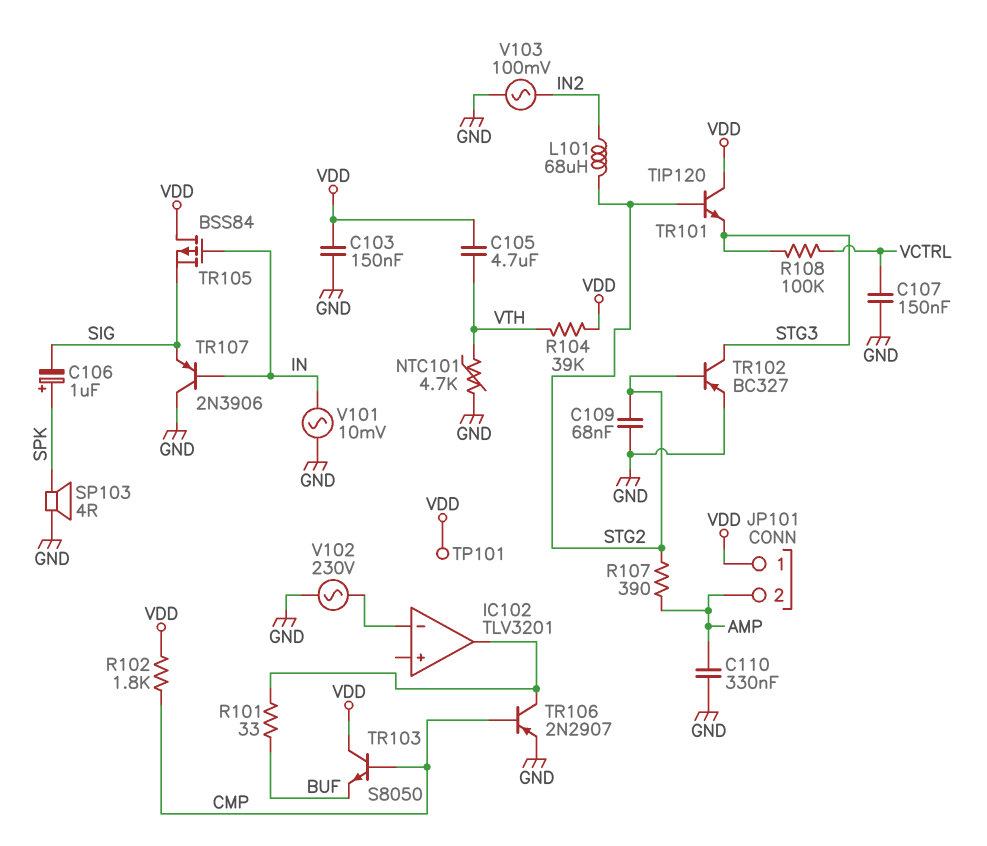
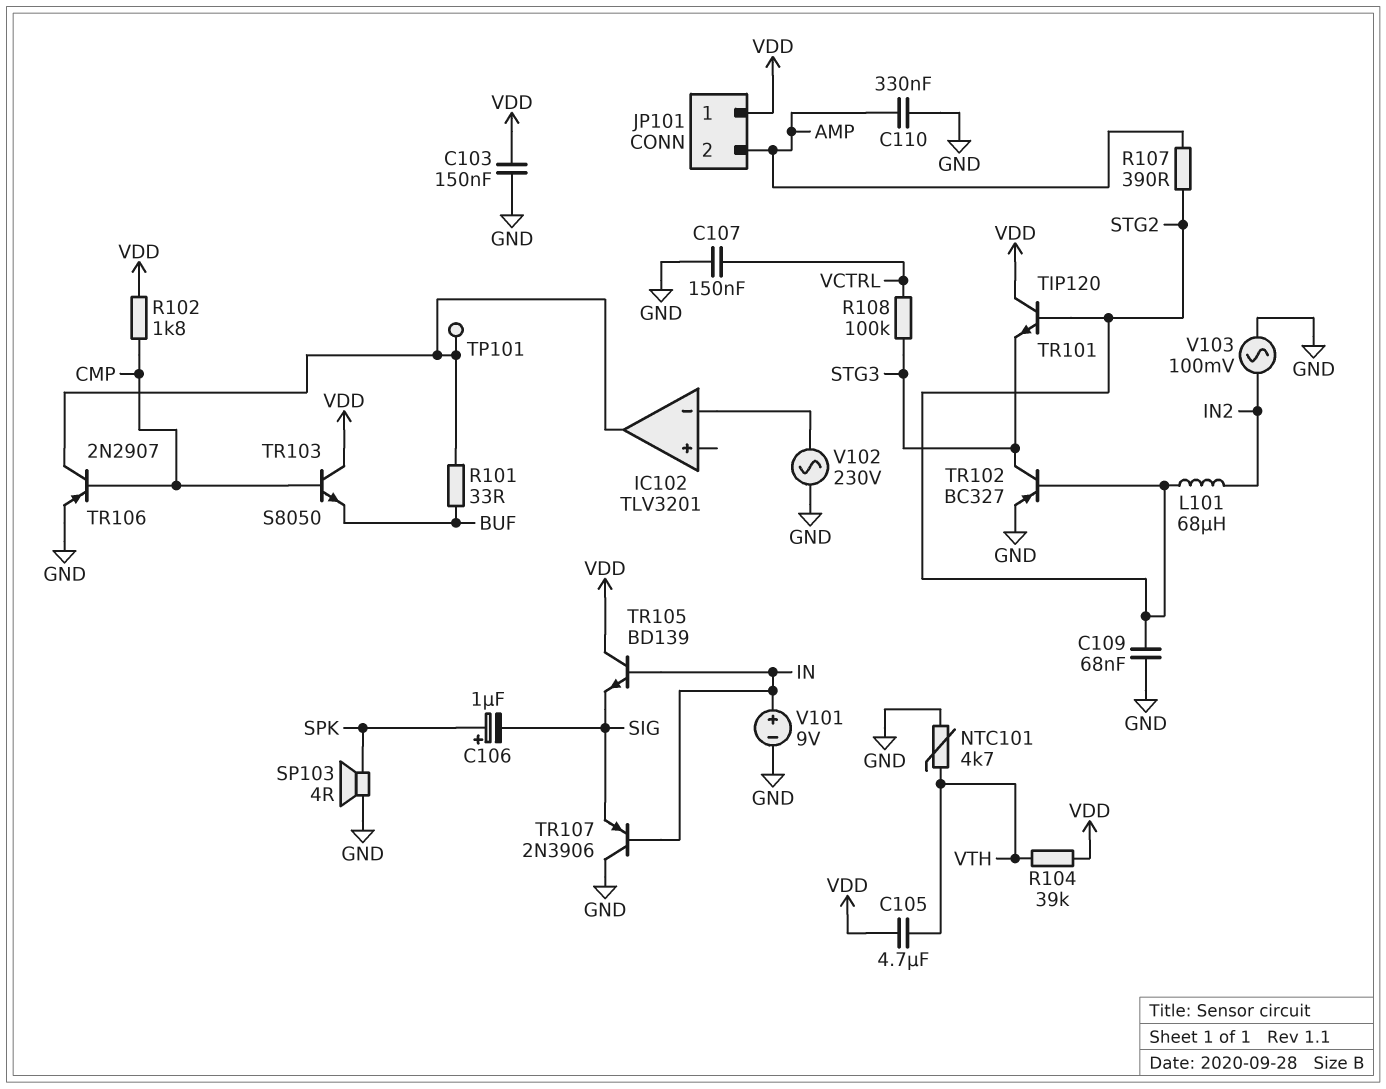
TP101: test point (VDD) -> test point (IC102/out)
TR105: PMOS BSS84 (G IN, D VDD, S SIG) -> NPN BD139 (B IN, C VDD, E SIG)
V101: AC 10mV (GND, IN) -> 9V (plus IN, minus GND)

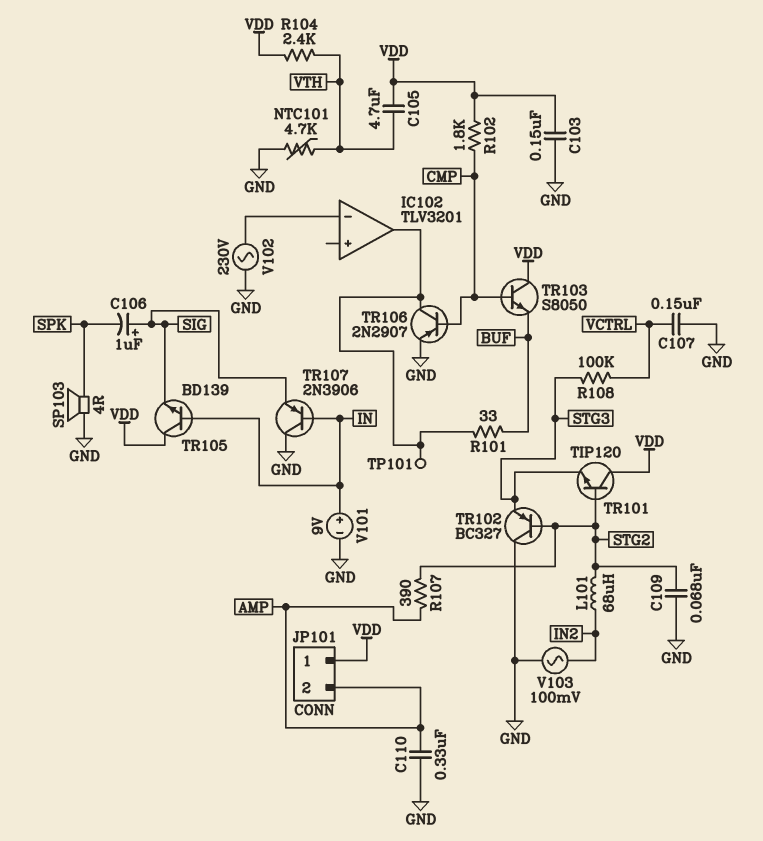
C106: 1uF (plus SPK, minus SIG) -> 1uF (plus SIG, minus SPK)
R104: 39k (VDD, VTH) -> 2.4k (VDD, VTH)
TR102: PNP BC327 (B STG2, C STG3, E GND) -> PNP BC327 (B STG2, C GND, E STG3)

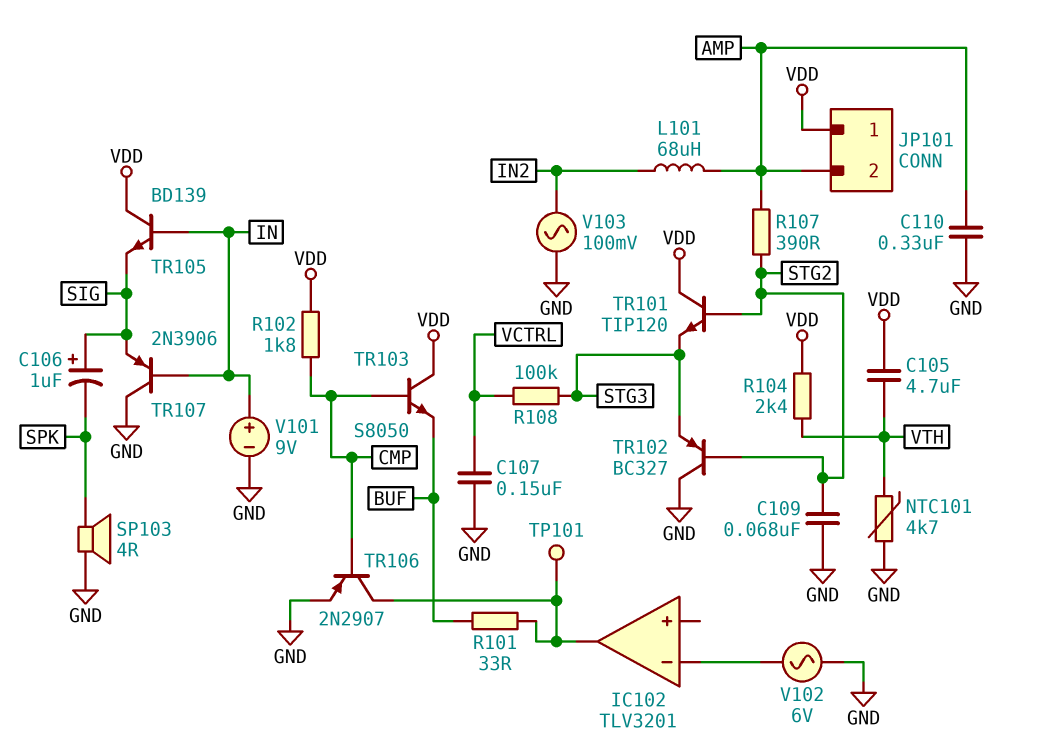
C103: 150nF (GND, VDD) -> none
L101: 68uH (IN2, STG2) -> 68uH (AMP, IN2)
V102: AC 230V (GND, IC102/in-) -> AC 6V (GND, IC102/in-)

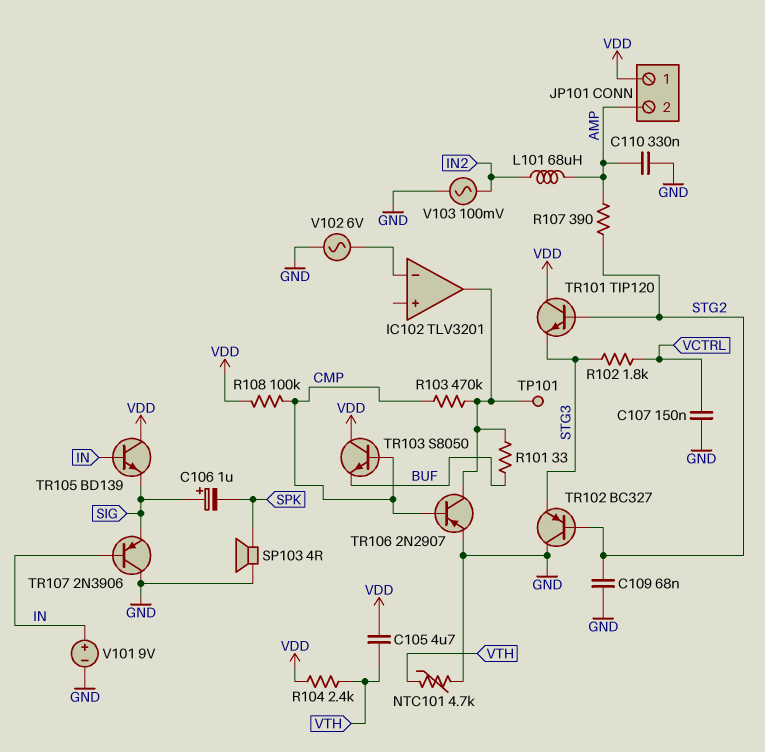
R102: 1.8k (CMP, VDD) -> 1.8k (STG3, VCTRL)
R103: none -> 470k (CMP, IC102/out)
R108: 100k (STG3, VCTRL) -> 100k (CMP, VDD)

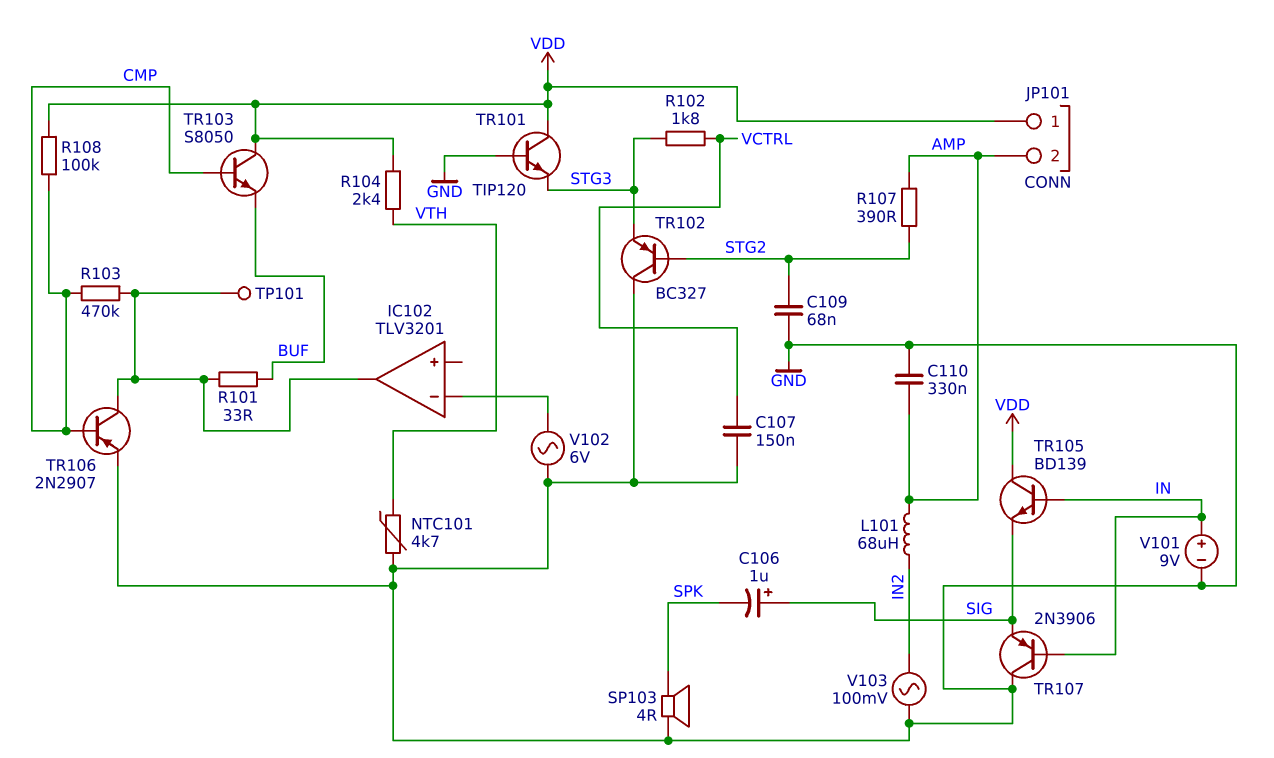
C105: 4.7uF (VDD, VTH) -> none
TR101: NPN TIP120 (B STG2, C VDD, E STG3) -> NPN TIP120 (B GND, C VDD, E STG3)

